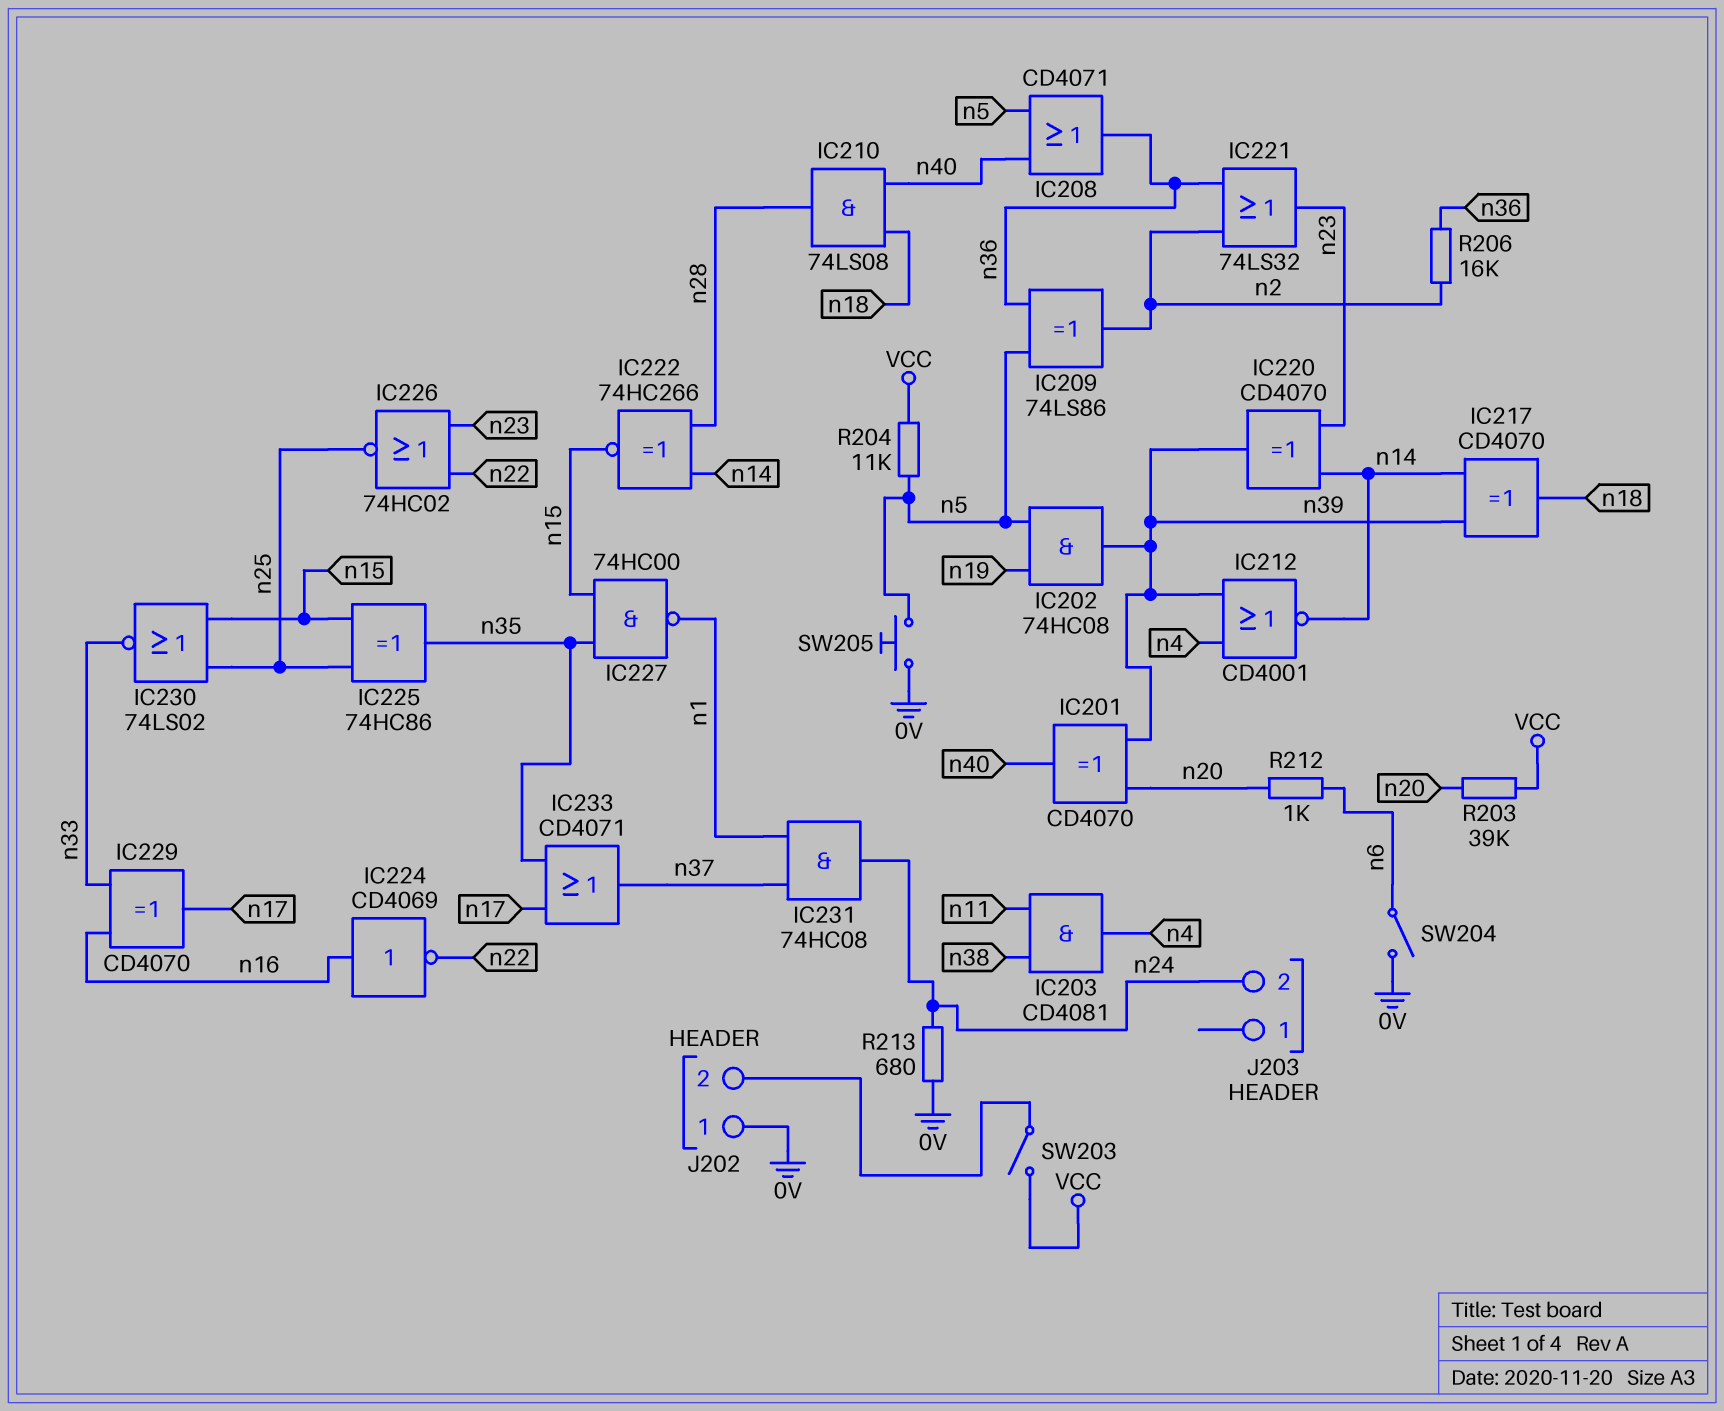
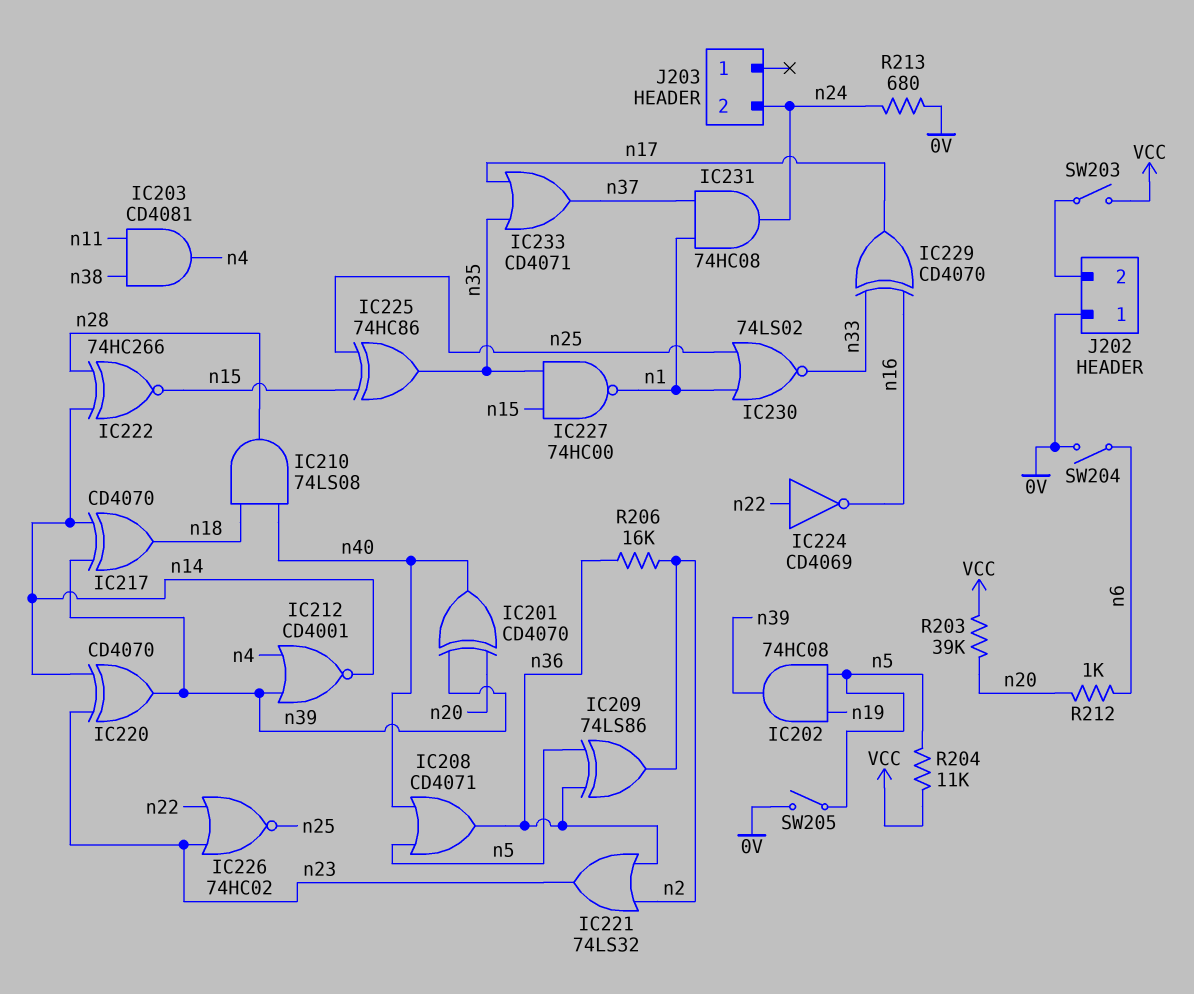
IC224: NOT CD4069 (in n16, out n22) -> NOT CD4069 (in n22, out n16)
IC230: NOR 74LS02 (in n15, in n25, out n33) -> NOR 74LS02 (in n1, in n25, out n33)
SW205: button (0V, n5) -> switch (0V, n5)

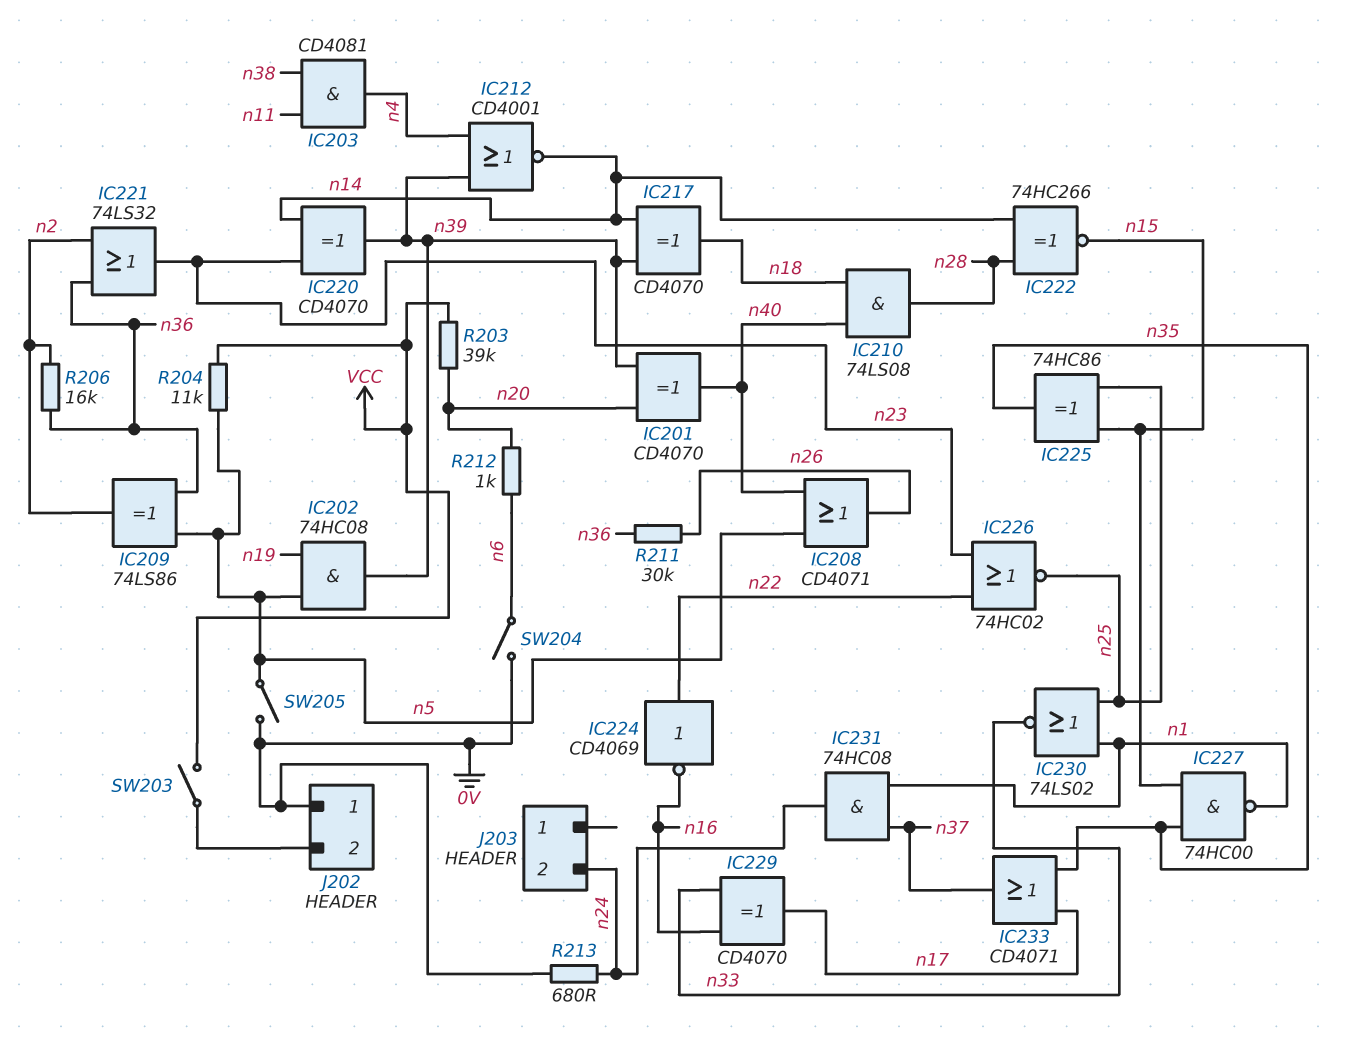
IC208: OR CD4071 (in n5, in n40, out n36) -> OR CD4071 (in n5, in n40, out n26)
R211: none -> 30k (n26, n36)

